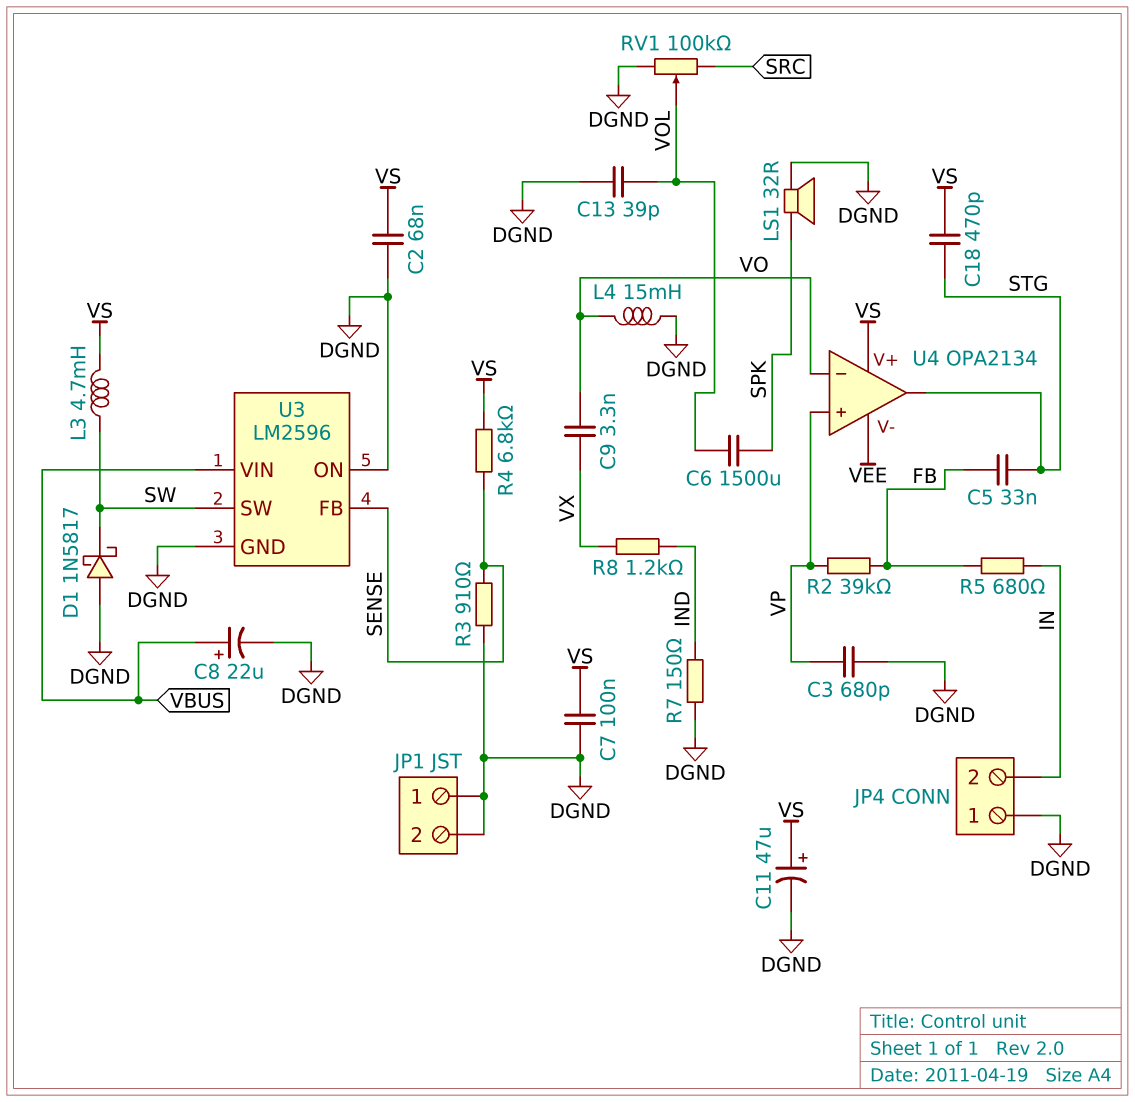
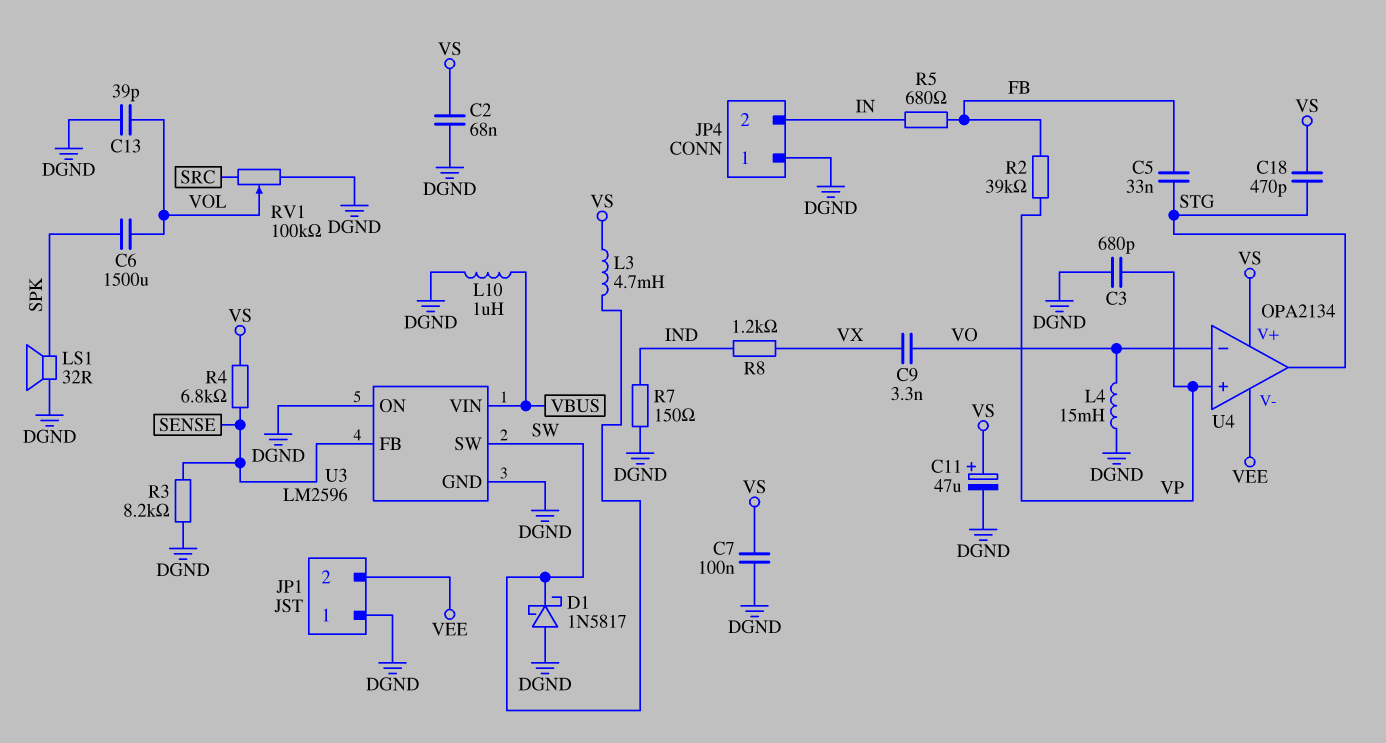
C8: 22uF (plus VBUS, minus DGND) -> none
JP1 pin 2: DGND -> VEE
L10: none -> 1uH (DGND, VBUS)
R3: 910 (DGND, SENSE) -> 8.2k (DGND, SENSE)

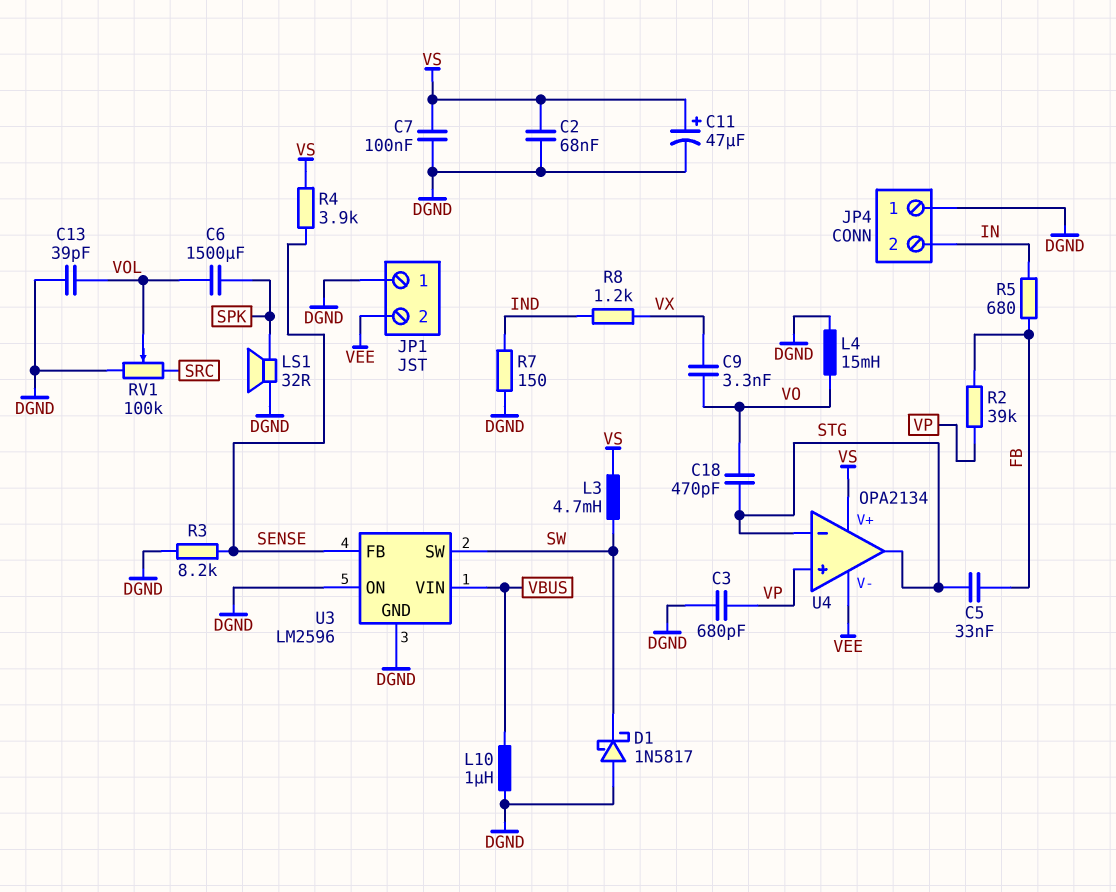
C18: 470pF (STG, VS) -> 470pF (STG, VO)
R4: 6.8k (SENSE, VS) -> 3.9k (SENSE, VS)
U4 pin in-: VO -> STG

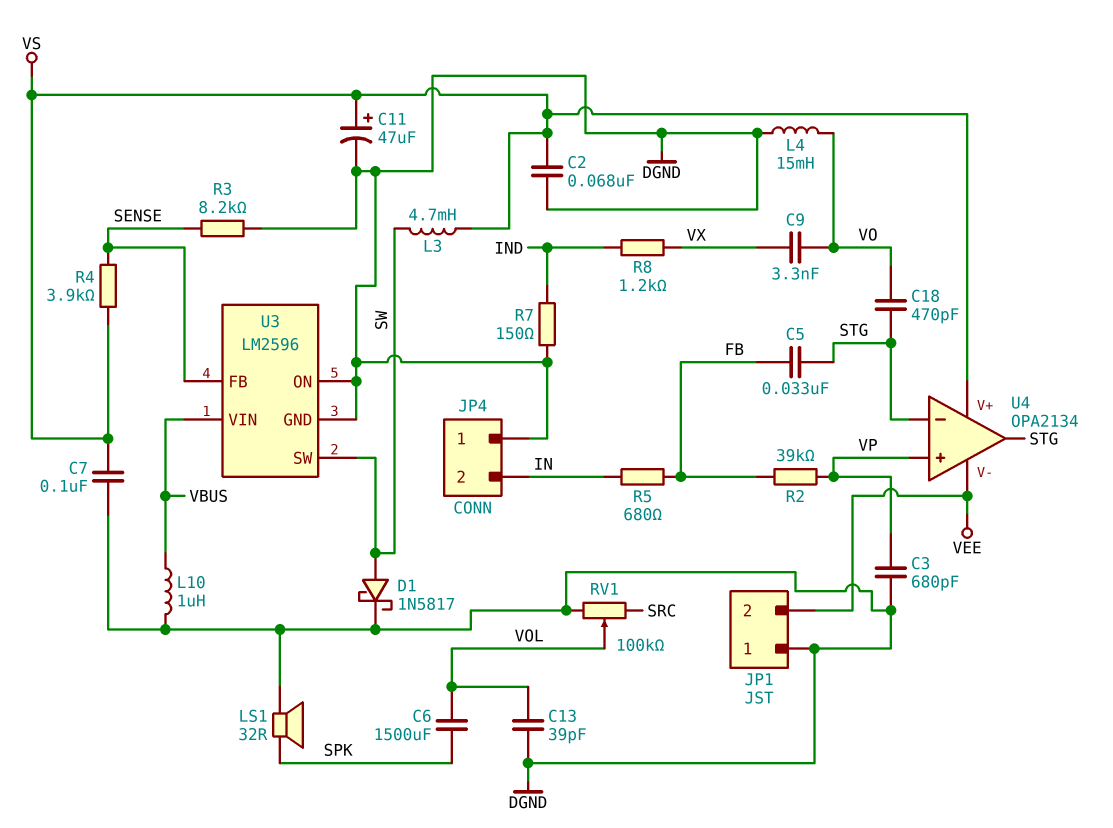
D1: schottky 1N5817 (A DGND, K SW) -> schottky 1N5817 (A SW, K DGND)

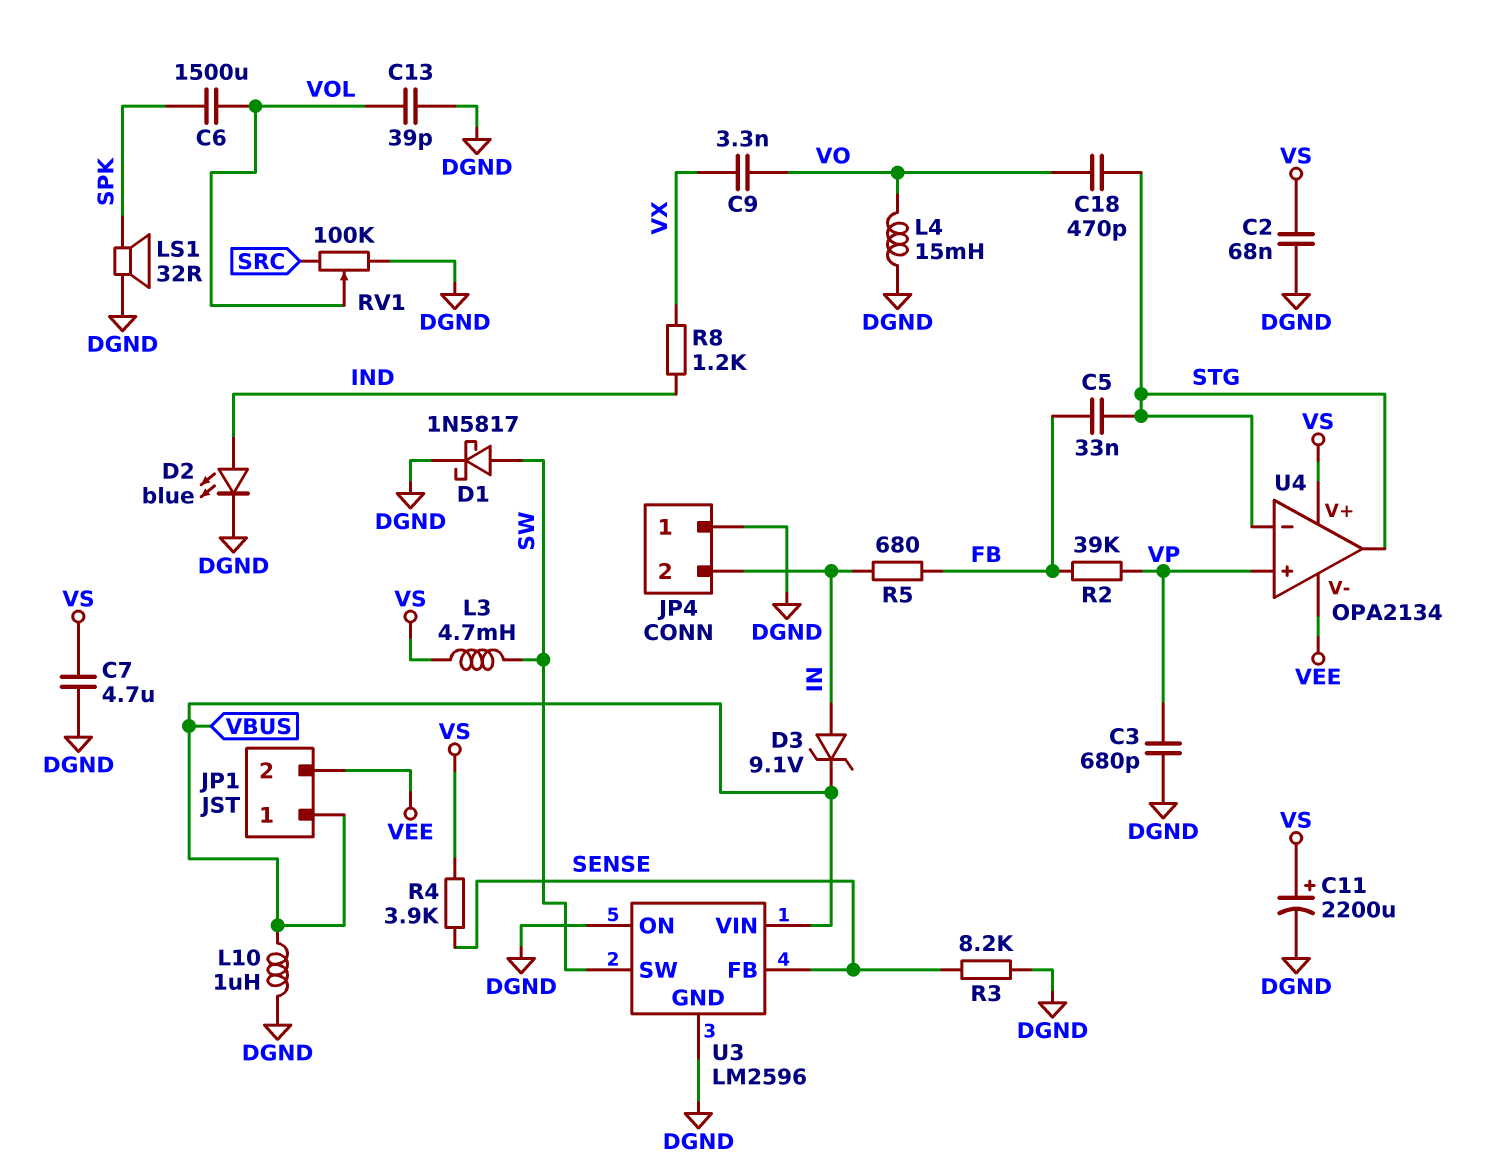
C7: 100nF (DGND, VS) -> 4.7uF (DGND, VS)
C11: 47uF (plus VS, minus DGND) -> 2200uF (plus VS, minus DGND)
D2: none -> LED blue (A IND, K DGND)
D3: none -> zener 9.1V (A IN, K VBUS)
JP1 pin 1: DGND -> VBUS
R7: 150 (DGND, IND) -> none

